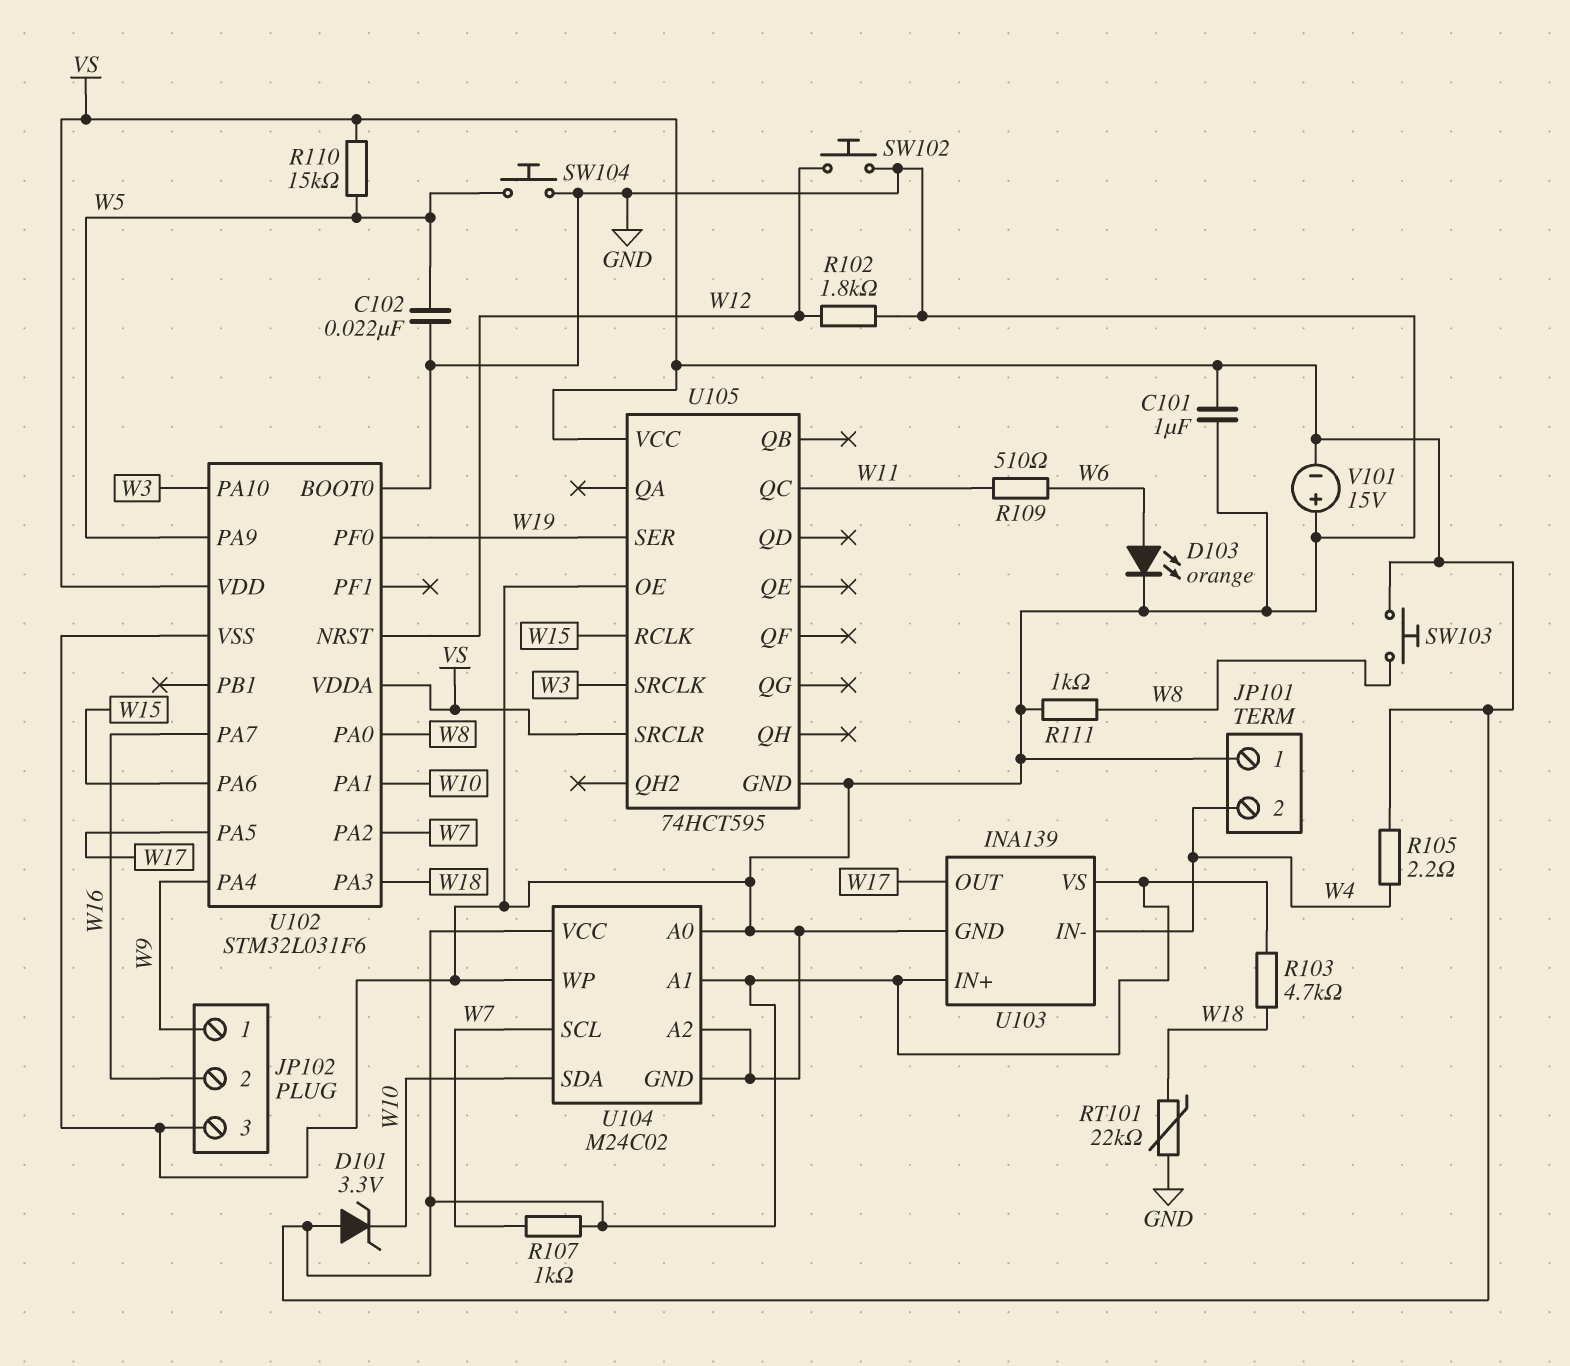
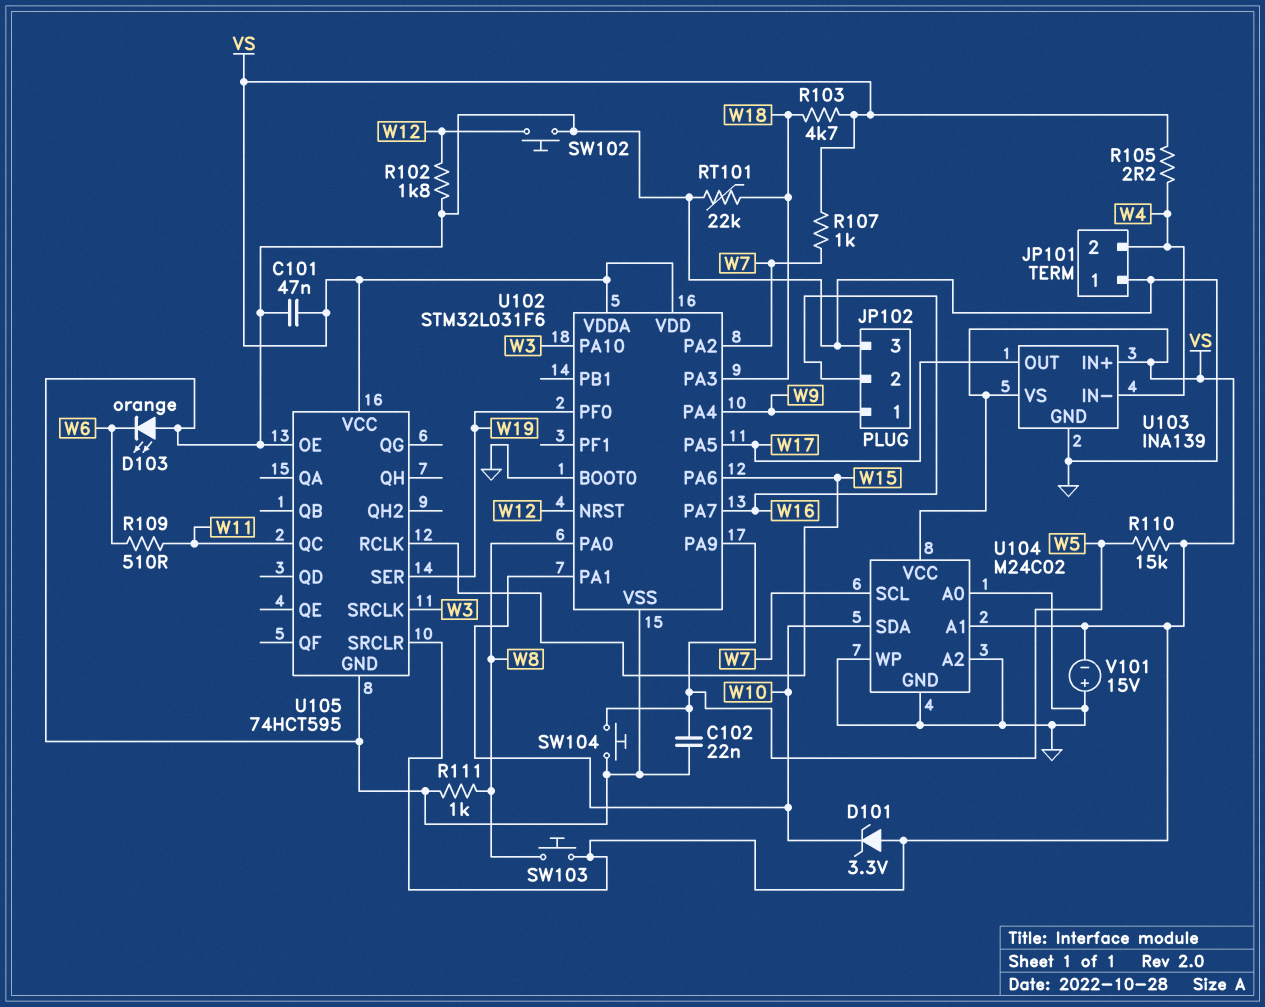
C101: 1uF (GND, VS) -> 47nF (GND, VS)
D103: LED orange (A W6, K GND) -> LED orange (A GND, K W6)

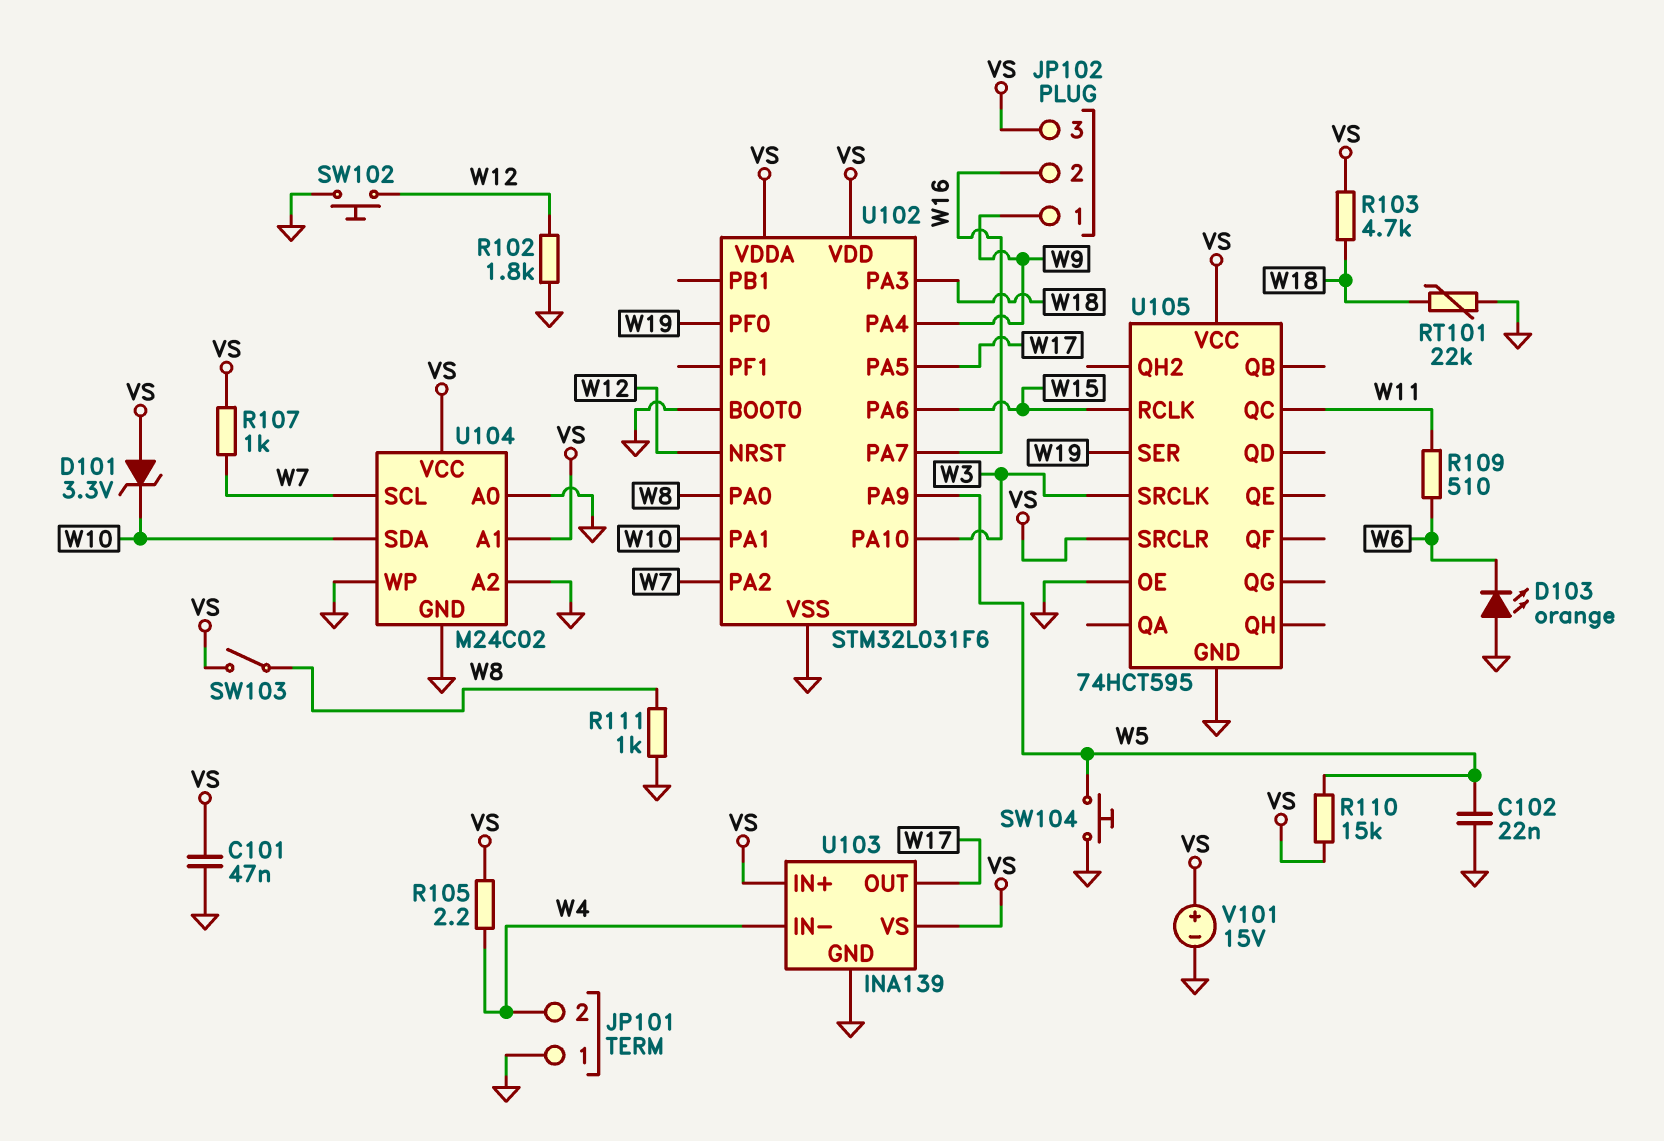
JP102 pin 3: GND -> VS
SW103: button (VS, W8) -> switch (VS, W8)
V101: 15V (plus GND, minus VS) -> 15V (plus VS, minus GND)

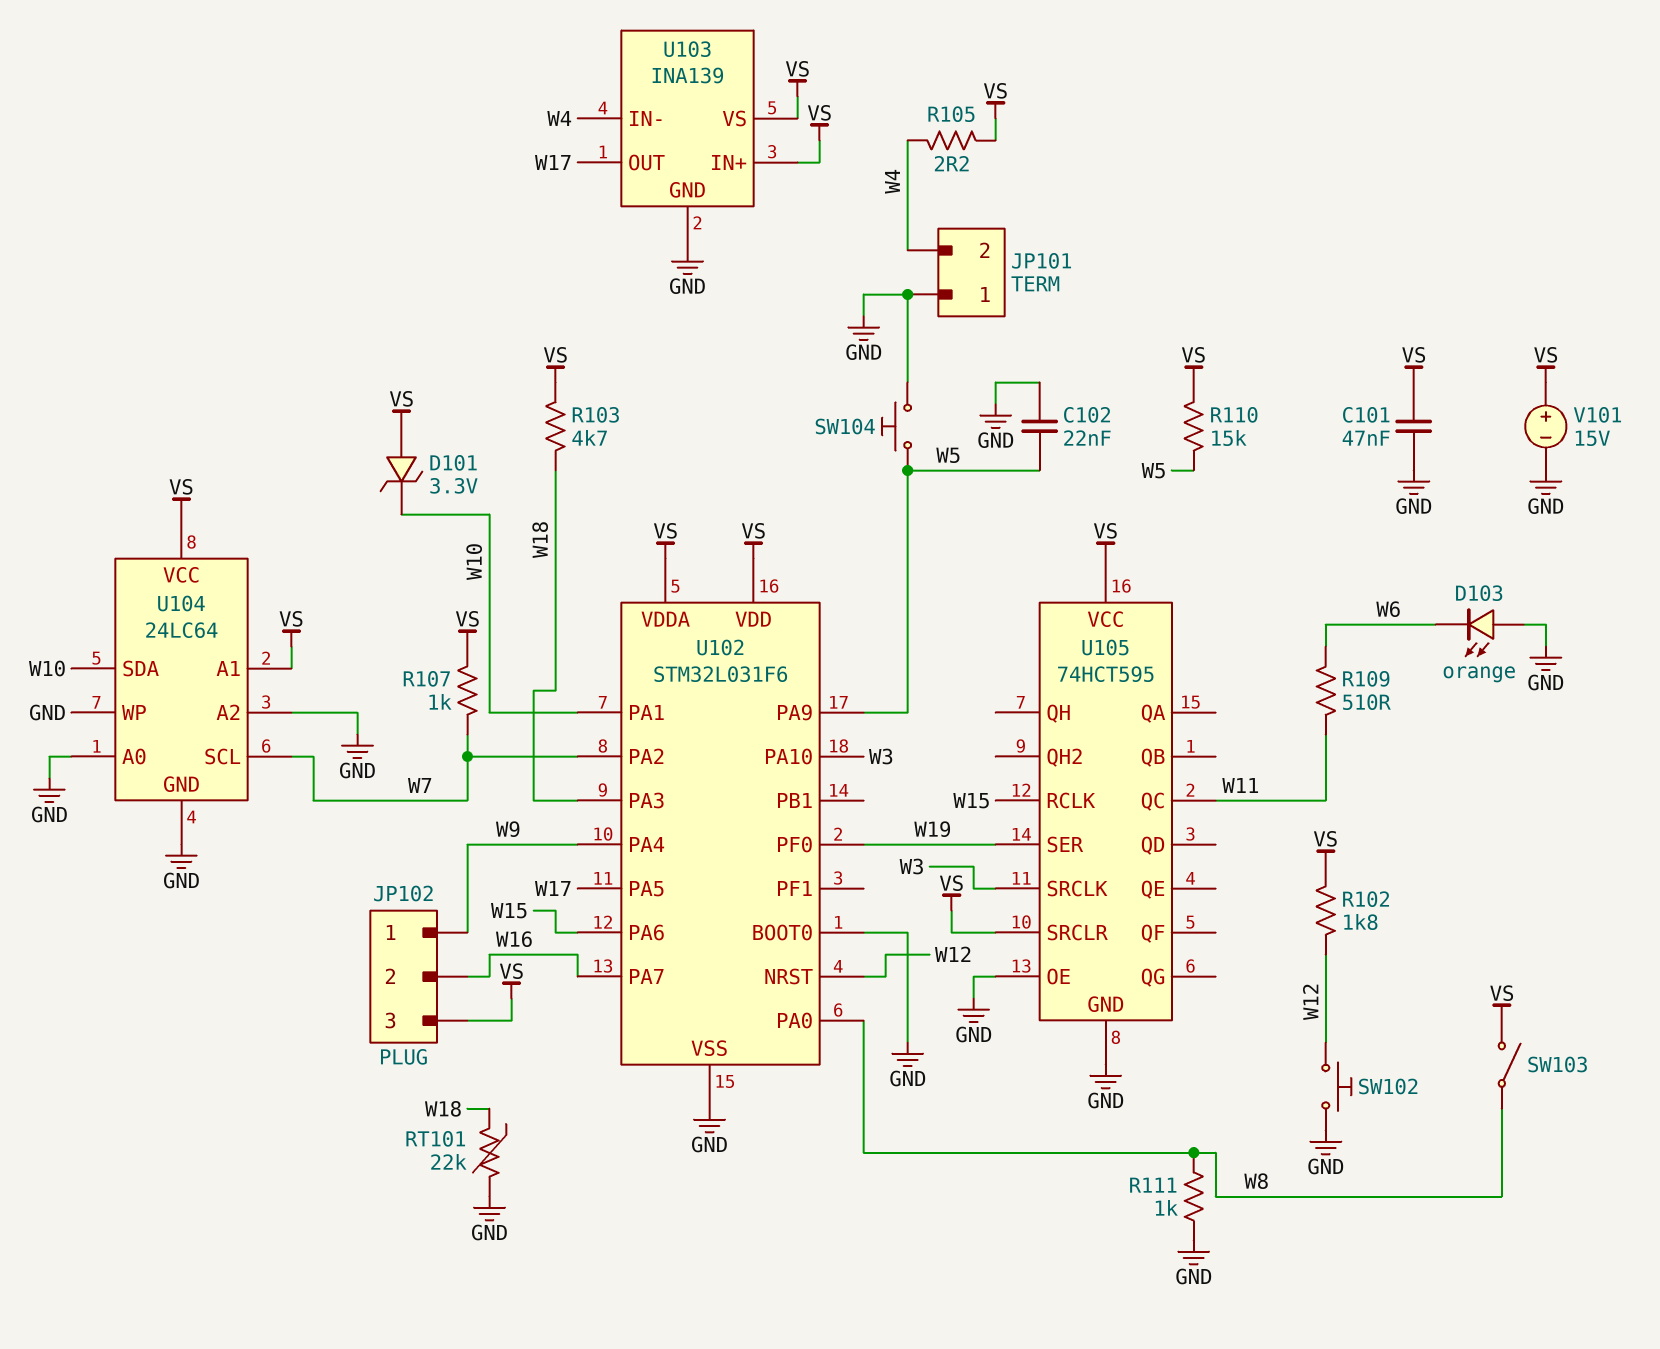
R102: 1.8k (GND, W12) -> 1.8k (VS, W12)
U104: M24C02 -> 24LC64

